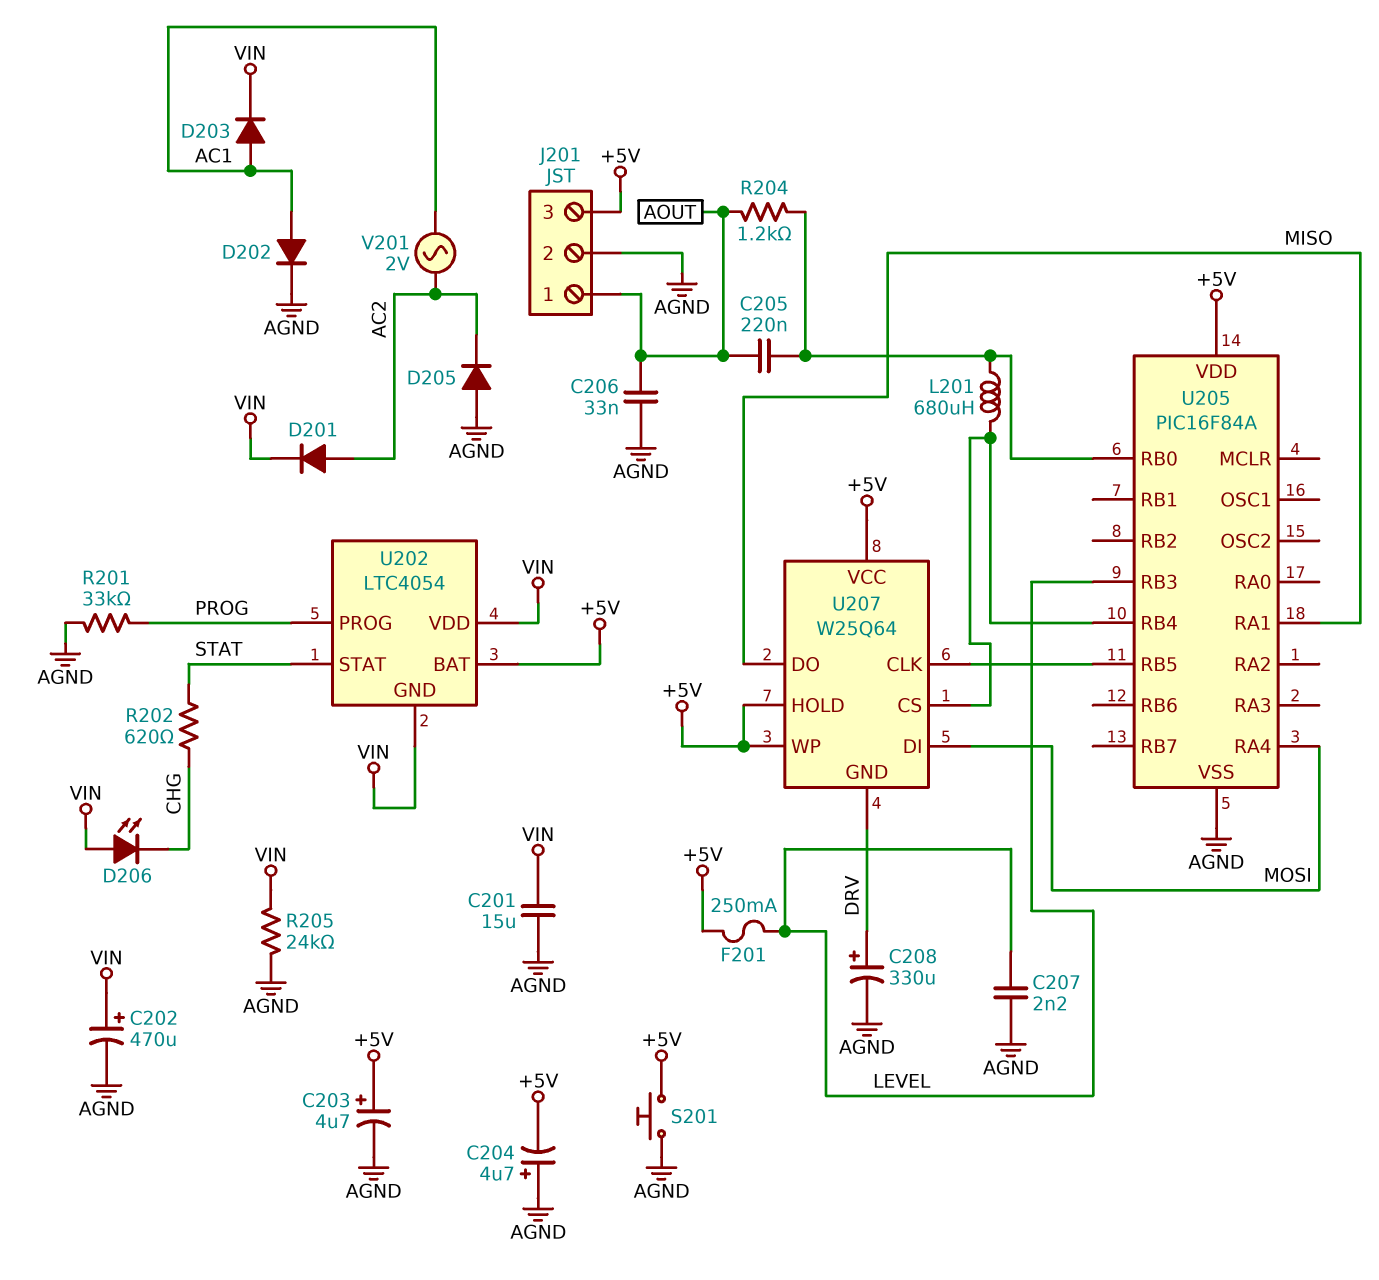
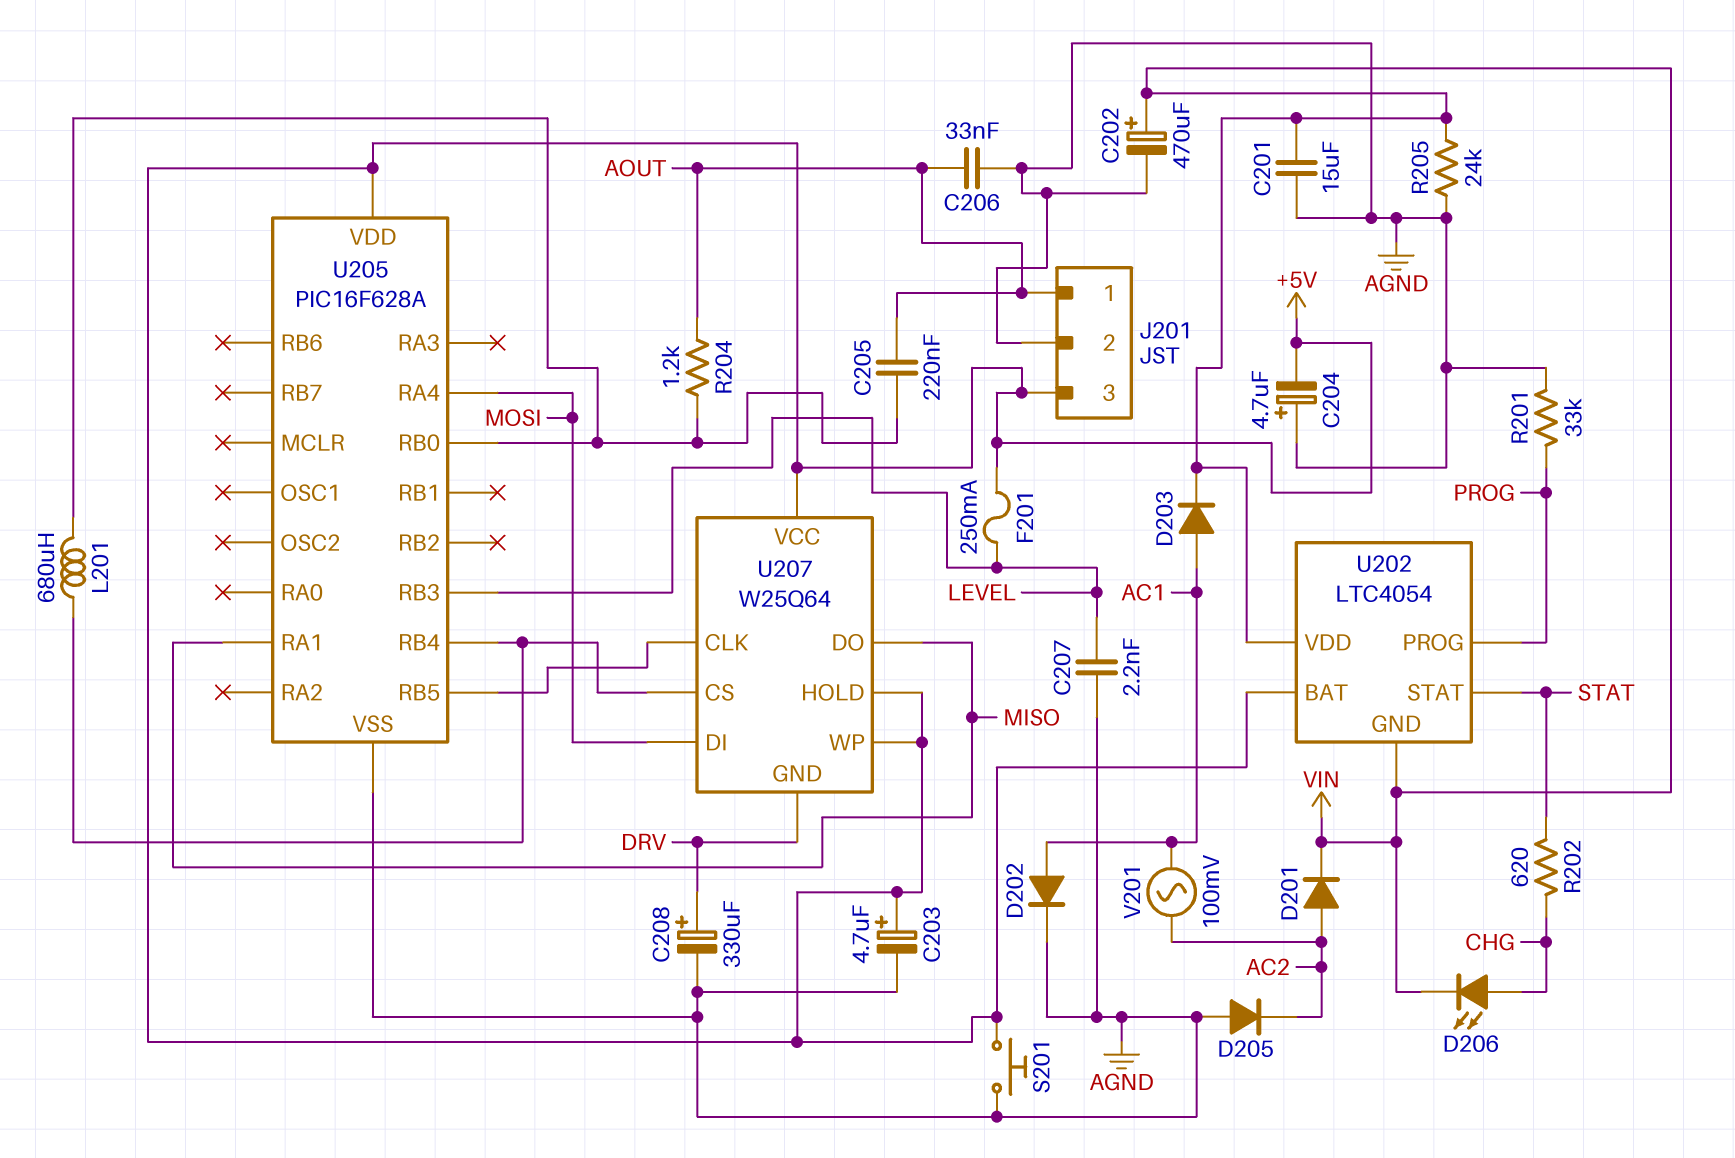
D206: LED (A VIN, K CHG) -> LED (A CHG, K VIN)
U205: PIC16F84A -> PIC16F628A
V201: AC 2V (AC1, AC2) -> AC 100mV (AC1, AC2)

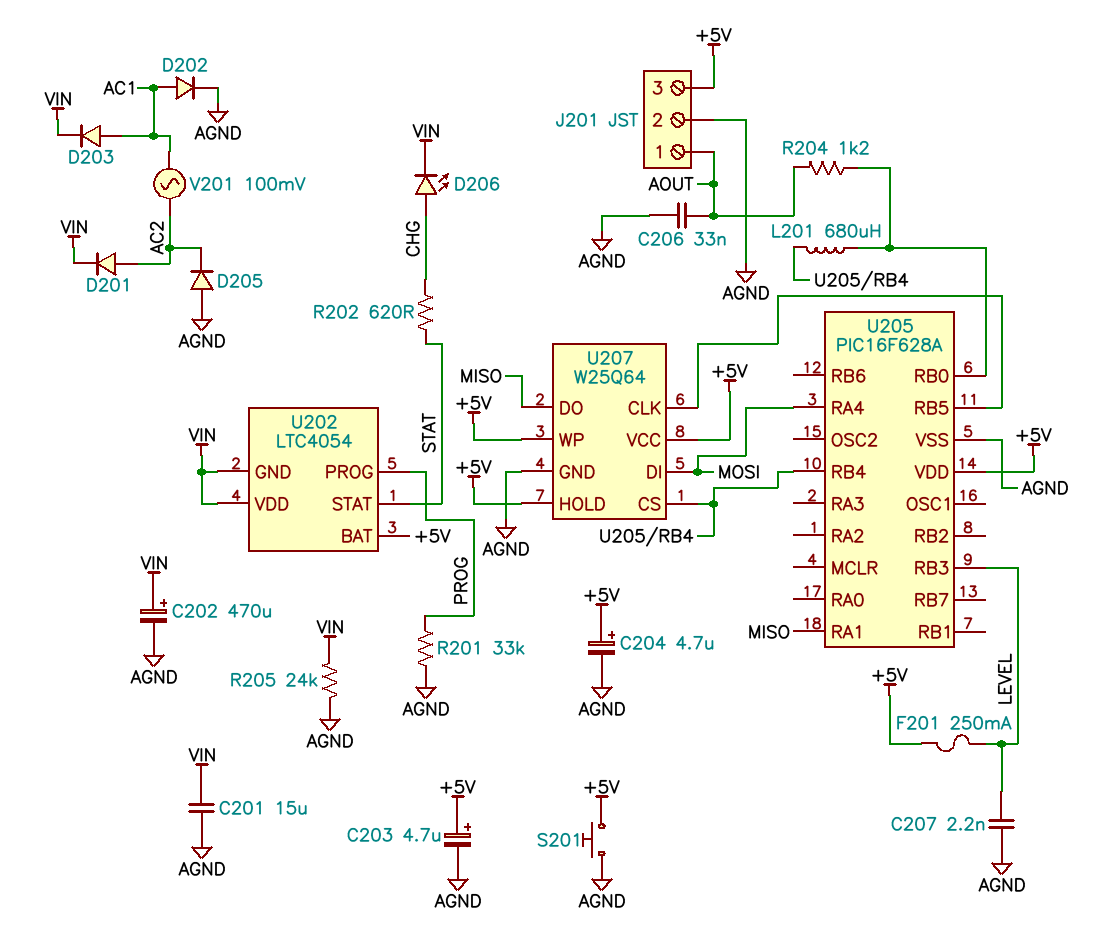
C204: 4.7uF (plus AGND, minus +5V) -> 4.7uF (plus +5V, minus AGND)
C205: 220nF (AOUT, U205/RB0) -> none
C208: 330uF (plus DRV, minus AGND) -> none
U207 pin GND: DRV -> AGND

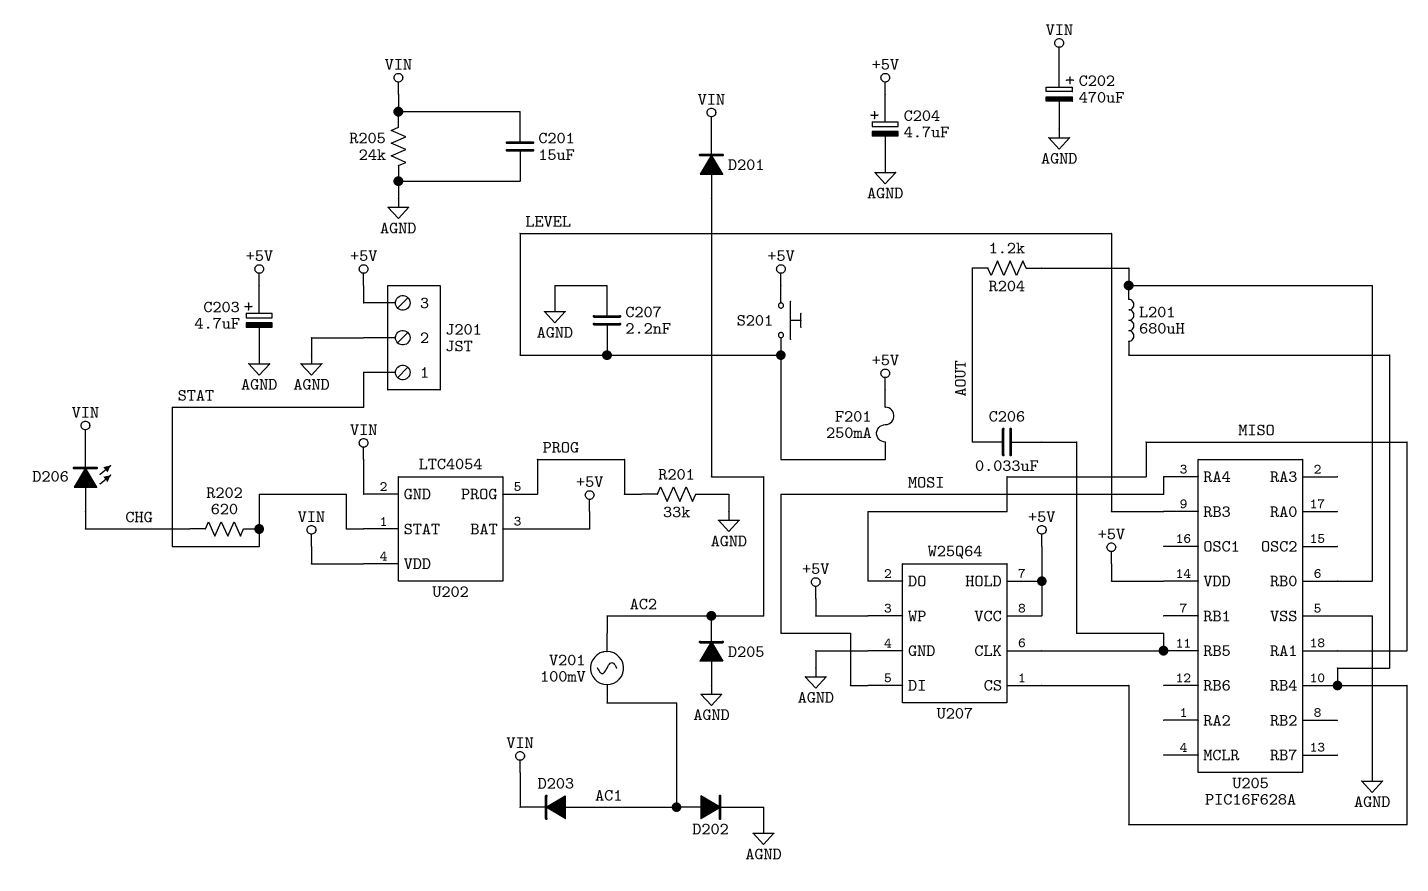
C206: 33nF (AGND, AOUT) -> 33nF (AOUT, U205/RB5)
J201 pin 1: AOUT -> STAT
S201: button (+5V, AGND) -> button (+5V, LEVEL)

